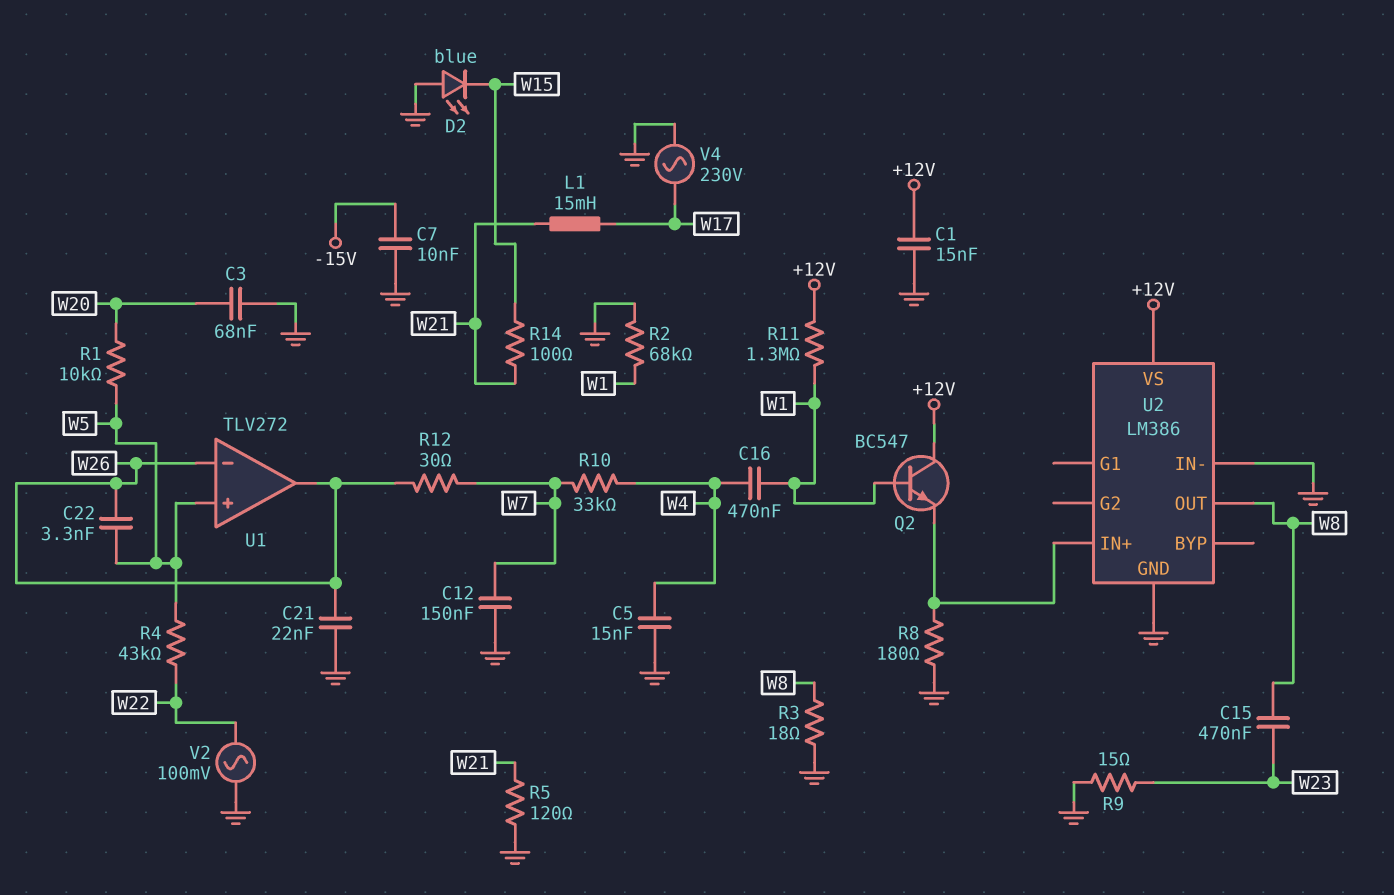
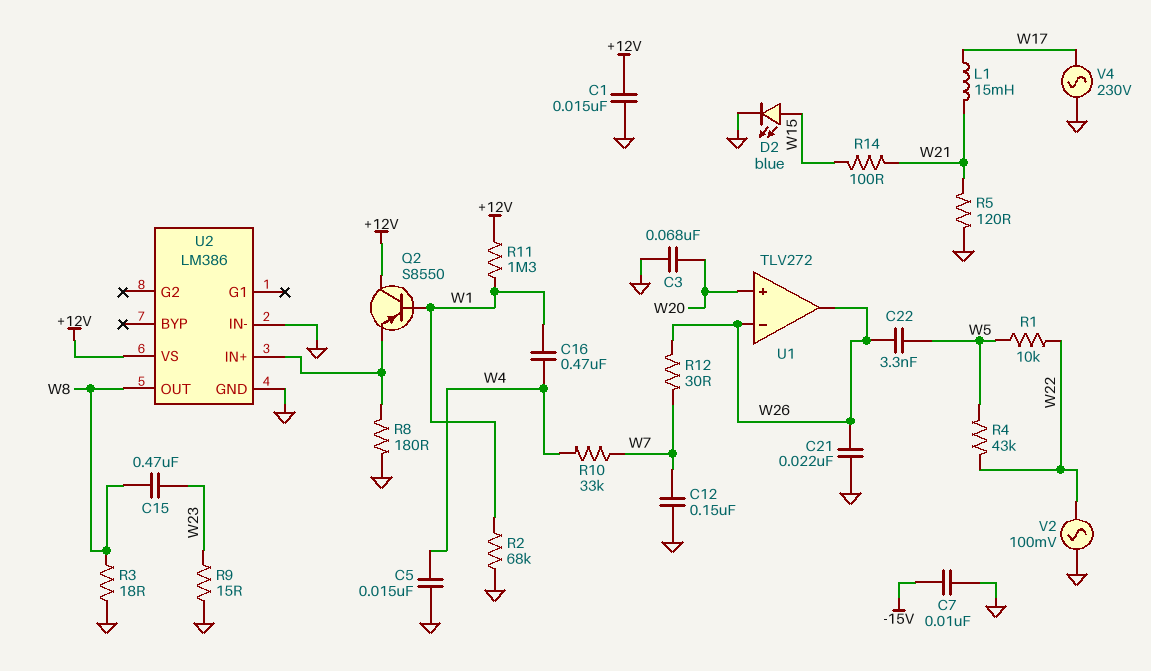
D2: LED blue (A GND, K W15) -> LED blue (A W15, K GND)
Q2: NPN BC547 (B W1, C +12V, E U2/IN+) -> PNP S8550 (B W1, C +12V, E U2/IN+)
R1: 10k (W5, W20) -> 10k (W5, W22)
U1 pin in+: W5 -> W20

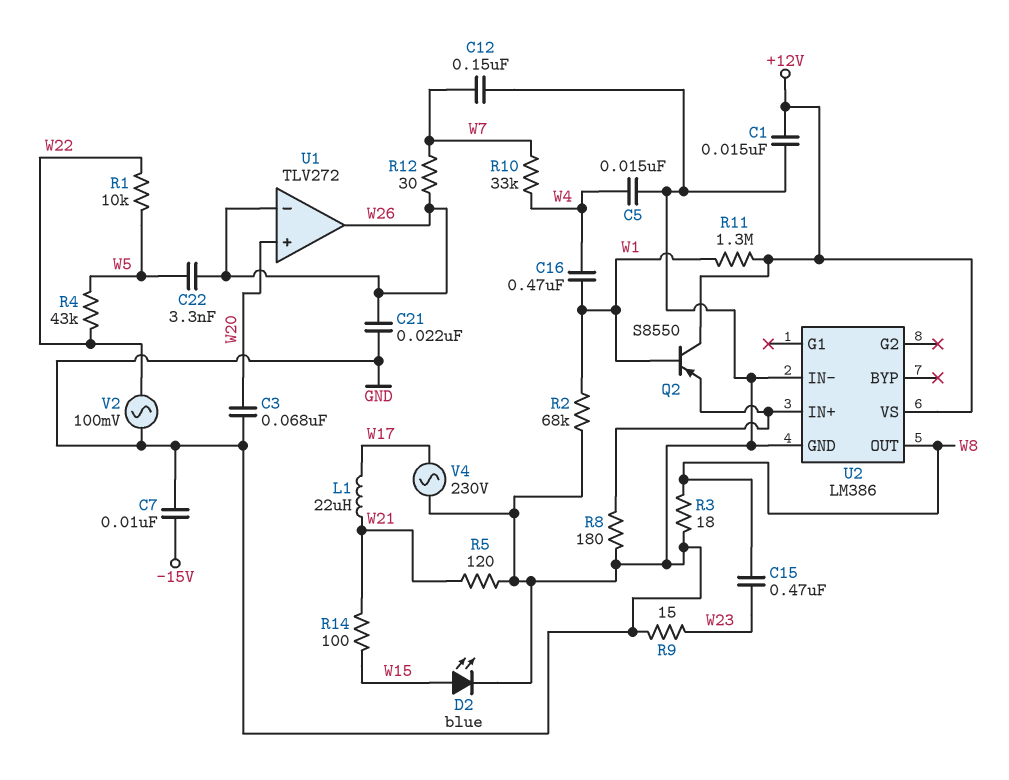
L1: 15mH (W17, W21) -> 22uH (W17, W21)

